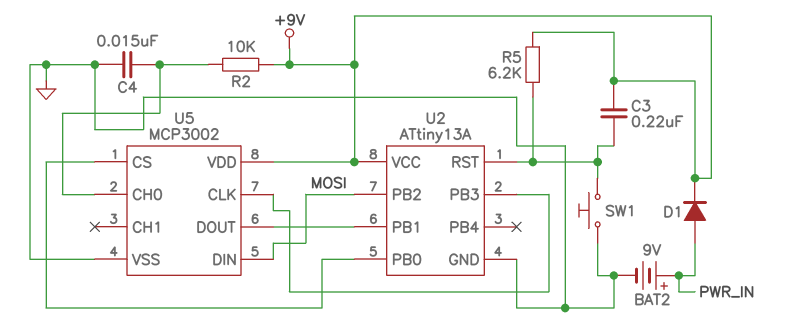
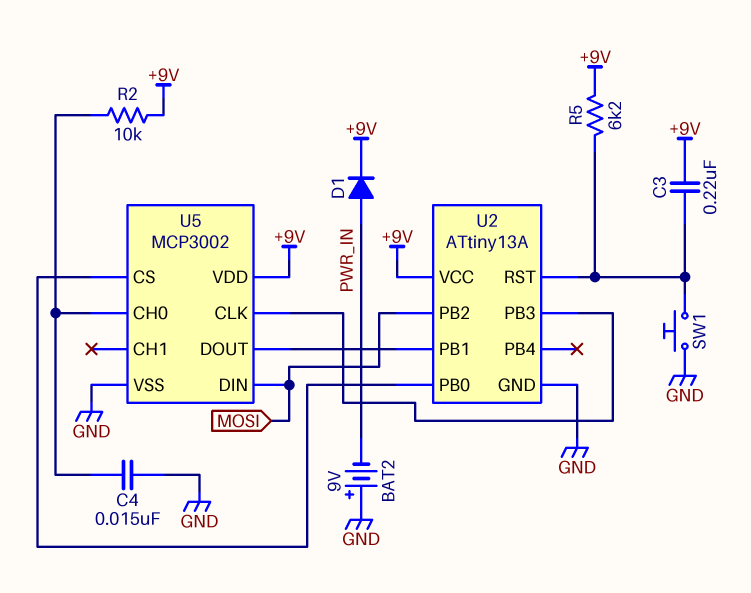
BAT2: 9V (plus PWR_IN, minus GND) -> 9V (plus GND, minus PWR_IN)

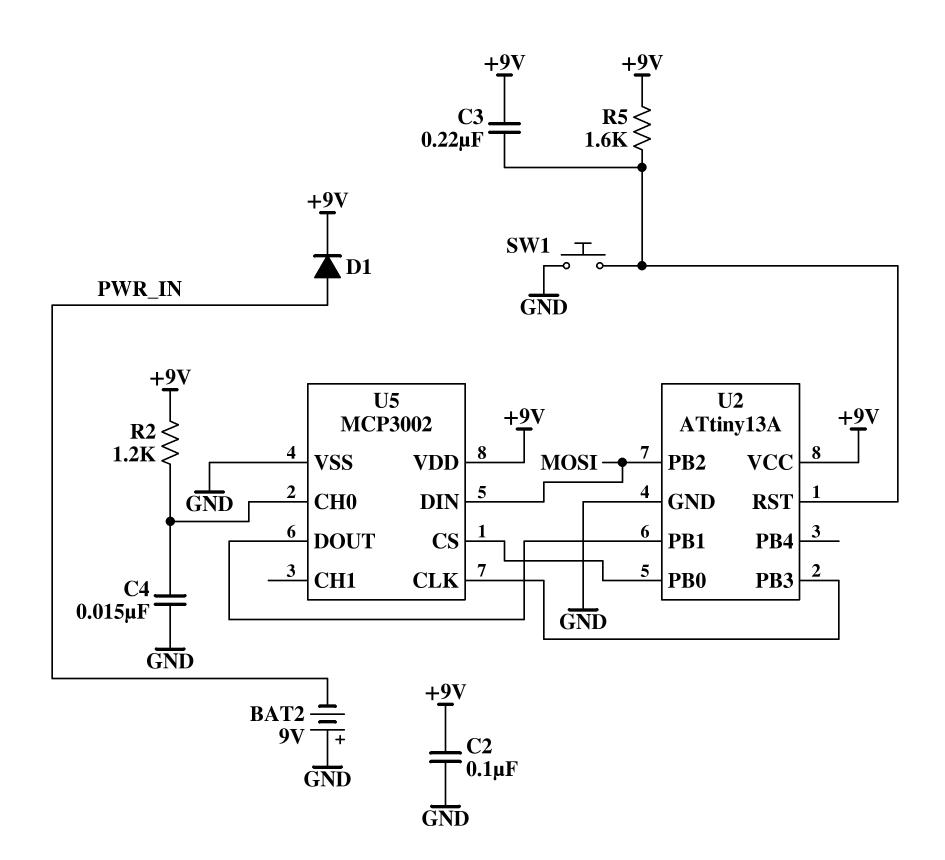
C2: none -> 100nF (+9V, GND)
R2: 10k (+9V, U5/CH0) -> 1.2k (+9V, U5/CH0)
R5: 6.2k (+9V, U2/RST) -> 1.6k (+9V, U2/RST)

